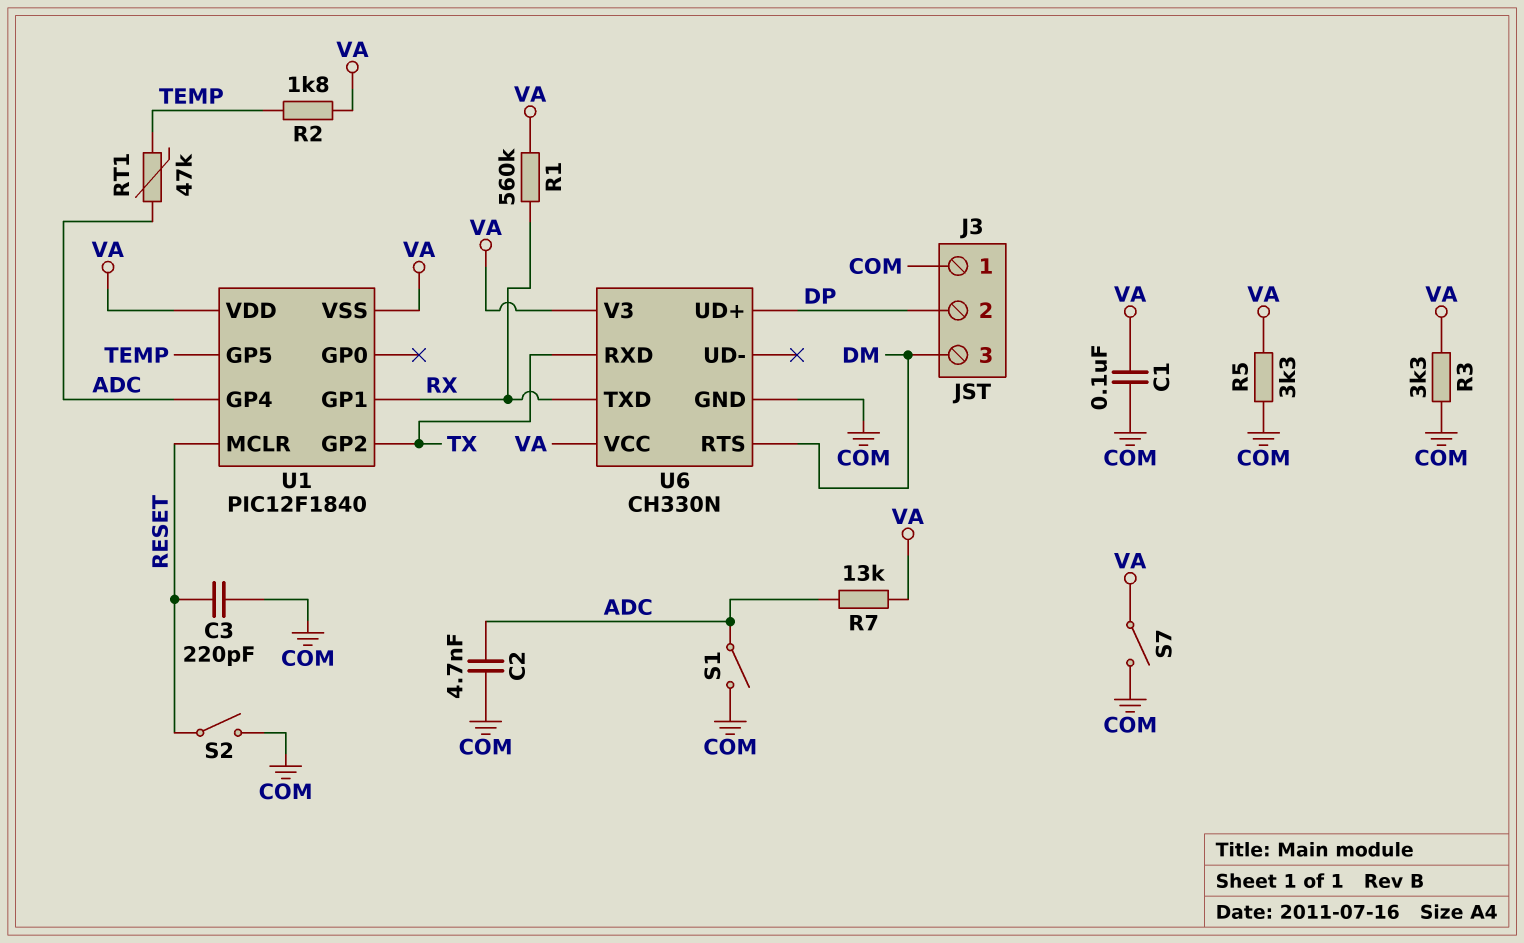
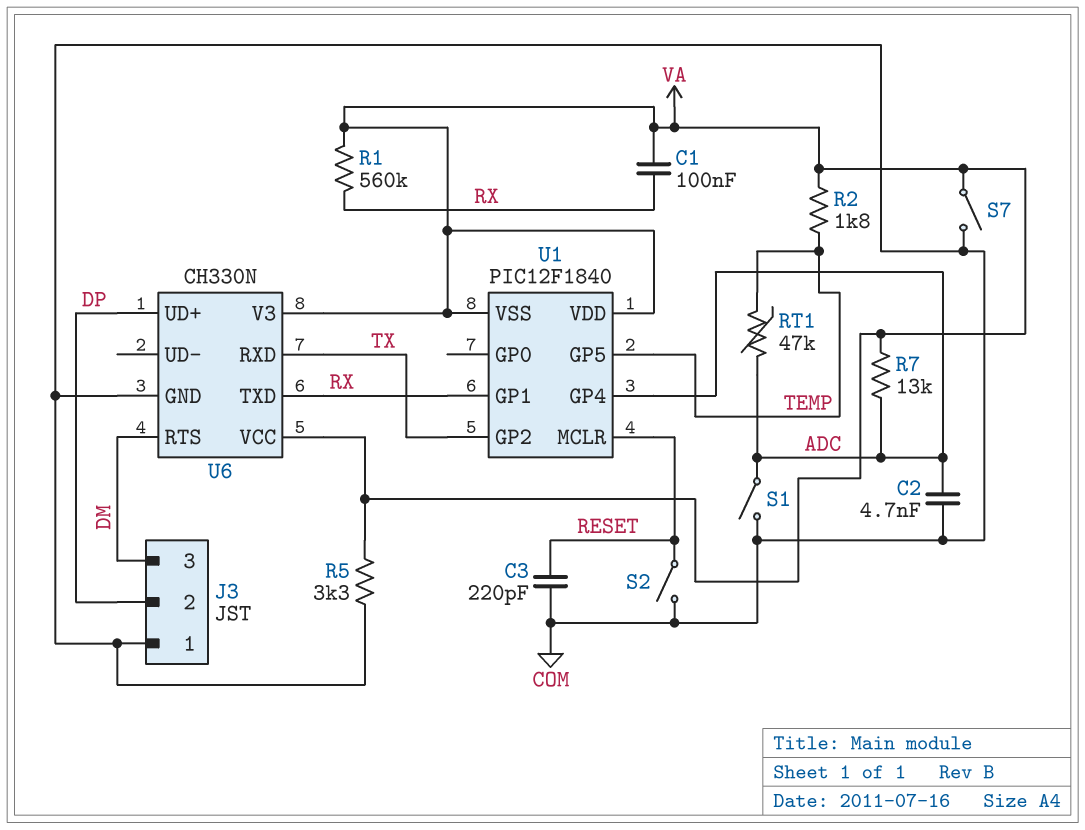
C1: 100nF (COM, VA) -> 100nF (RX, VA)
R3: 3.3k (COM, VA) -> none

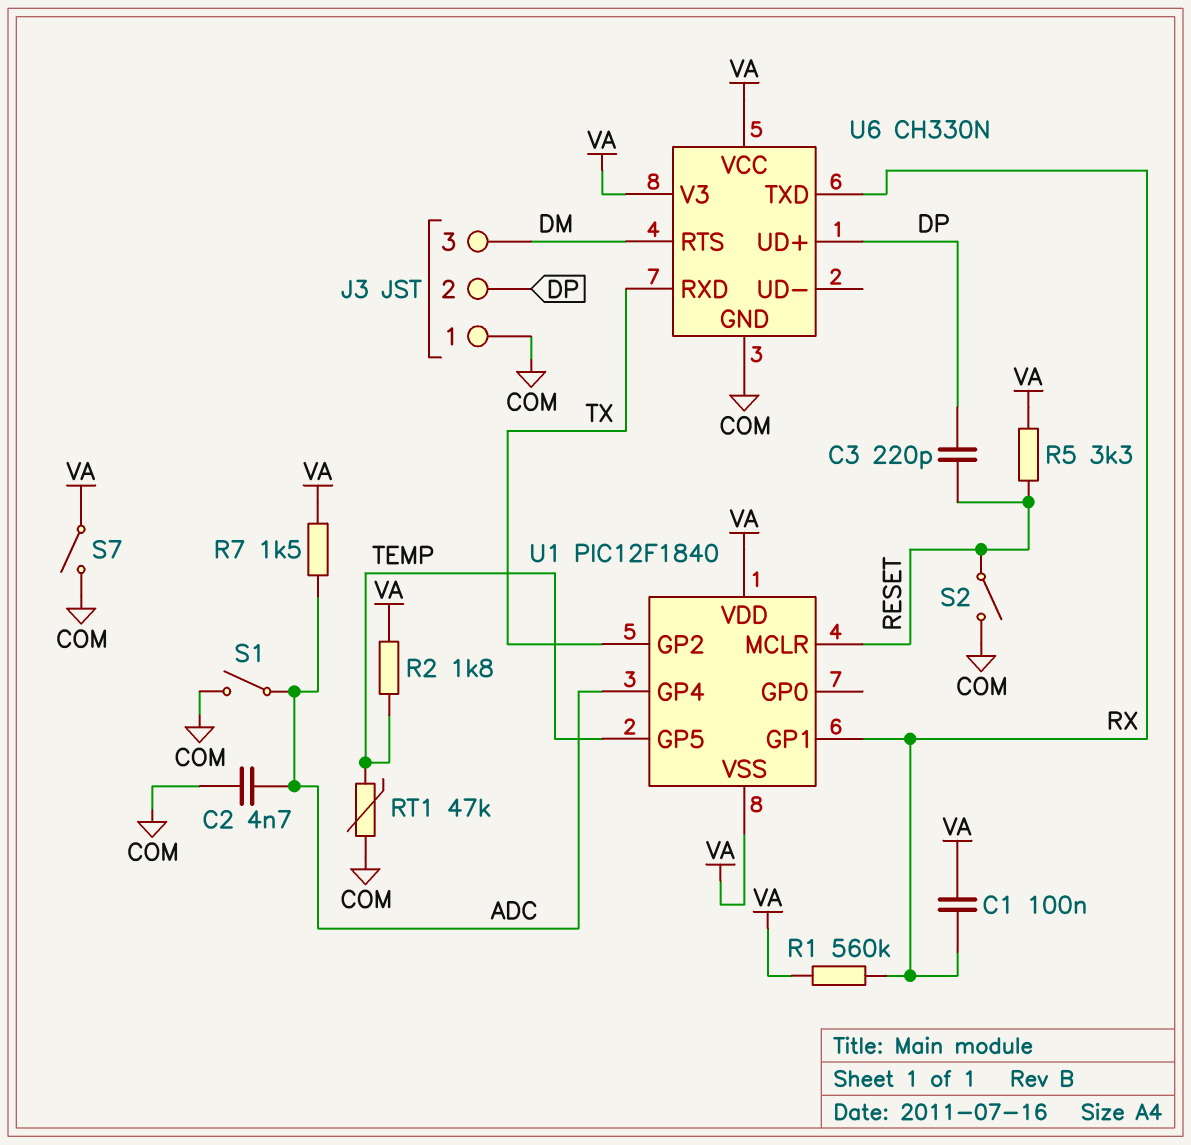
C3: 220pF (COM, RESET) -> 220pF (DP, RESET)
R5: 3.3k (COM, VA) -> 3.3k (RESET, VA)
R7: 13k (ADC, VA) -> 1.5k (ADC, VA)
RT1: 47k (ADC, TEMP) -> 47k (COM, TEMP)

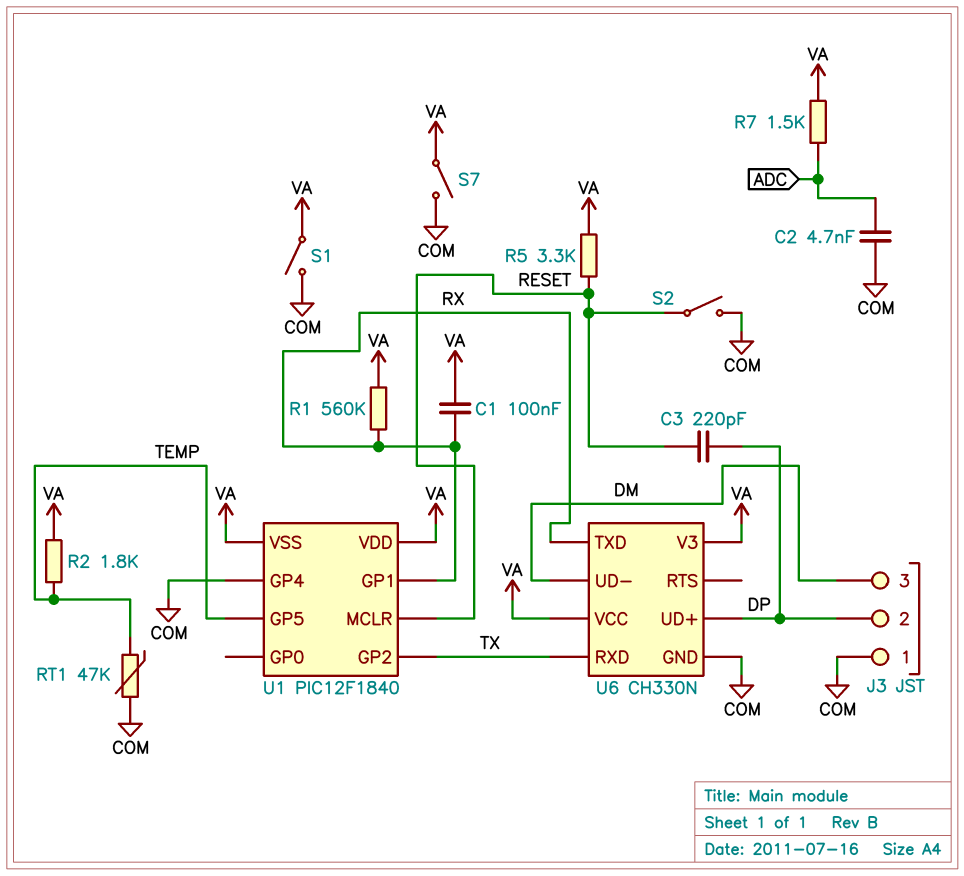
S1: switch (ADC, COM) -> switch (COM, VA)
U1 pin GP4: ADC -> COM
U6 pin RTS: DM -> none
U6 pin UD-: none -> DM

